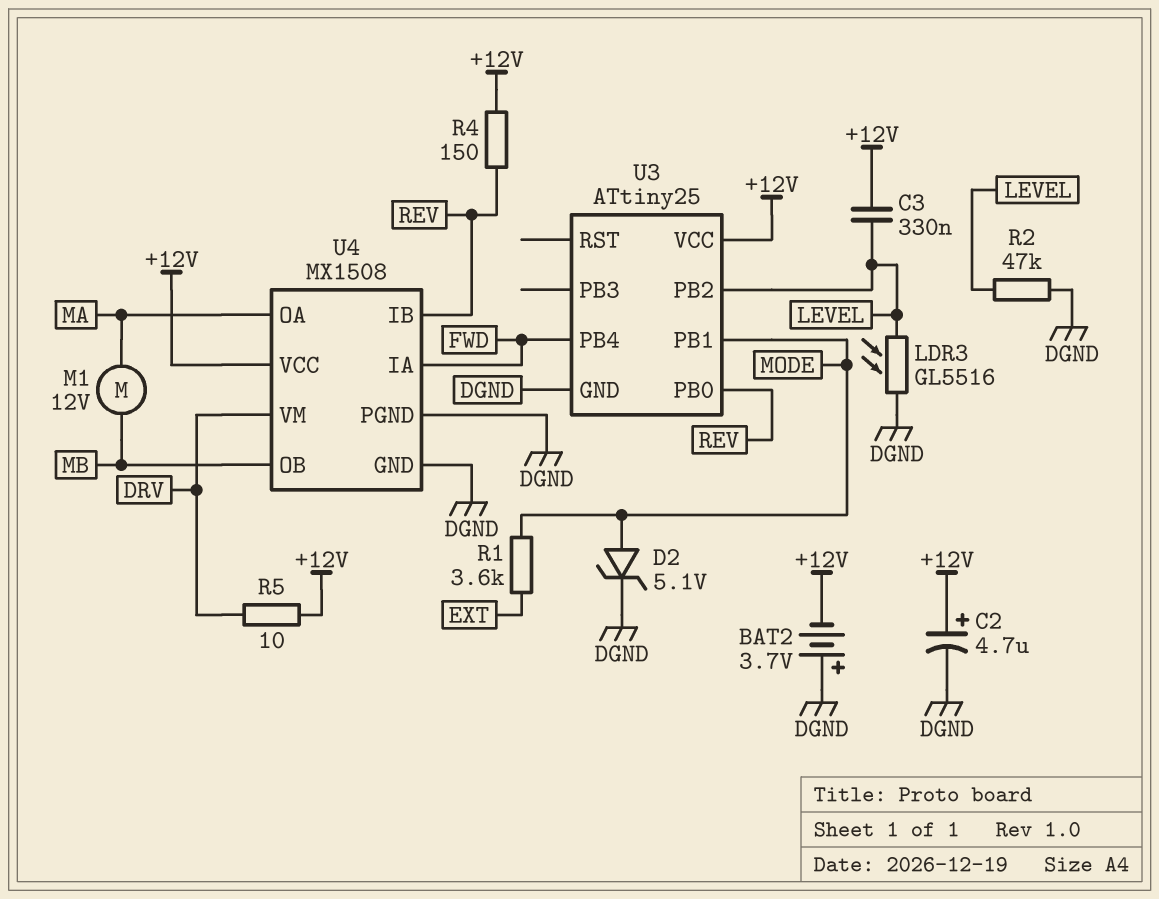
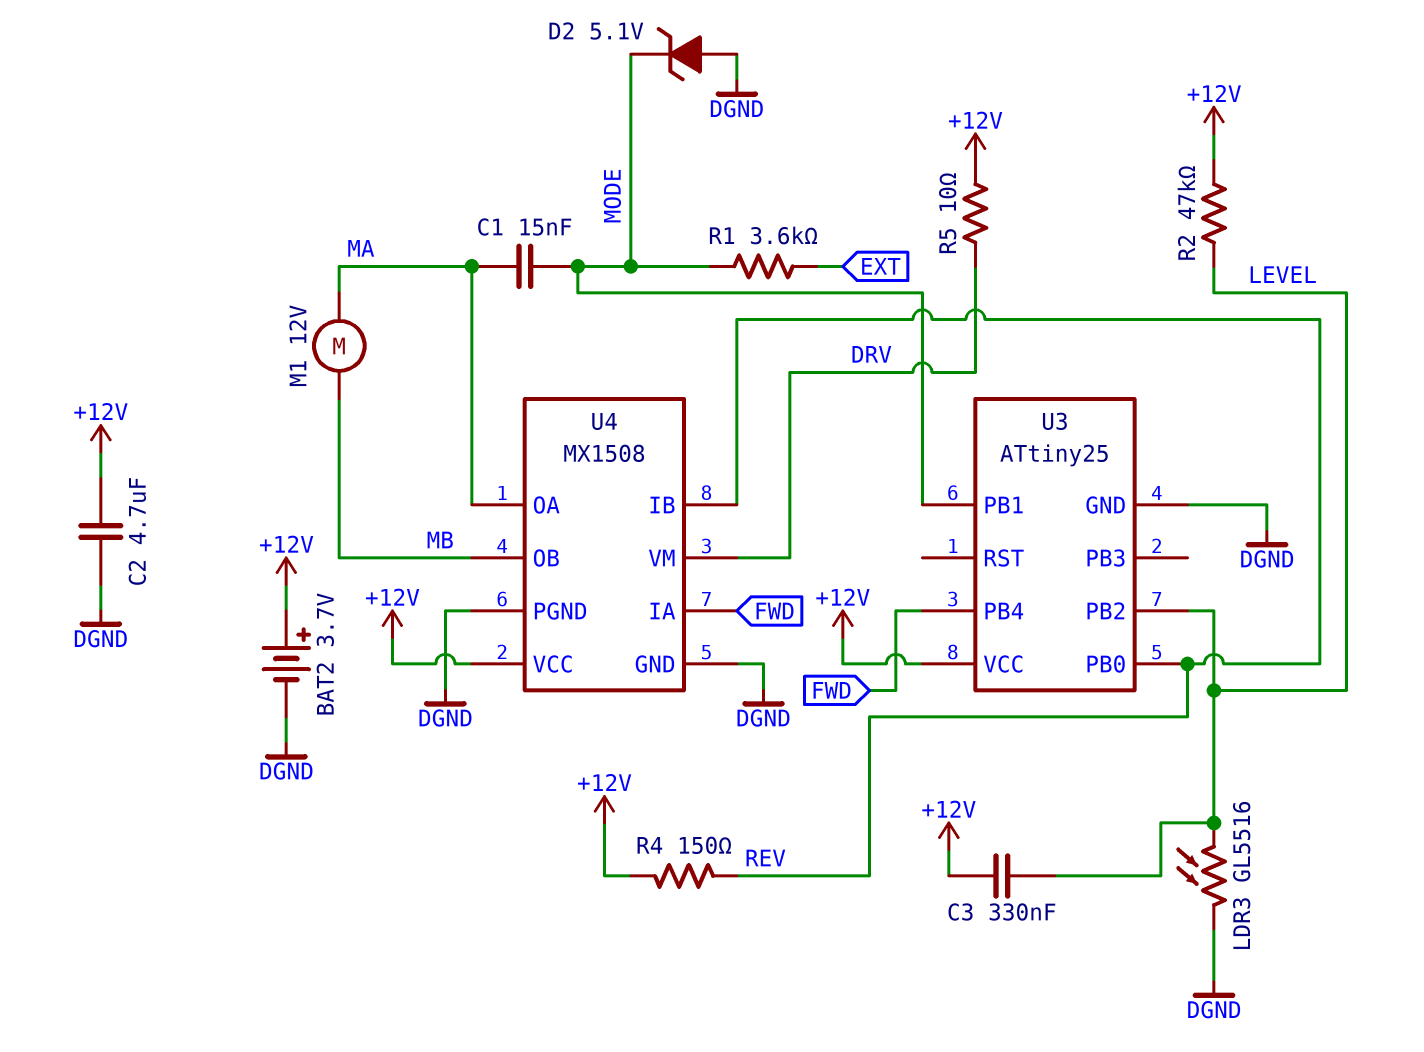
BAT2: 3.7V (plus DGND, minus +12V) -> 3.7V (plus +12V, minus DGND)
C1: none -> 15nF (MA, MODE)
C2: 4.7uF (plus +12V, minus DGND) -> 4.7uF (+12V, DGND)
D2: zener 5.1V (A MODE, K DGND) -> zener 5.1V (A DGND, K MODE)
R2: 47k (DGND, LEVEL) -> 47k (+12V, LEVEL)

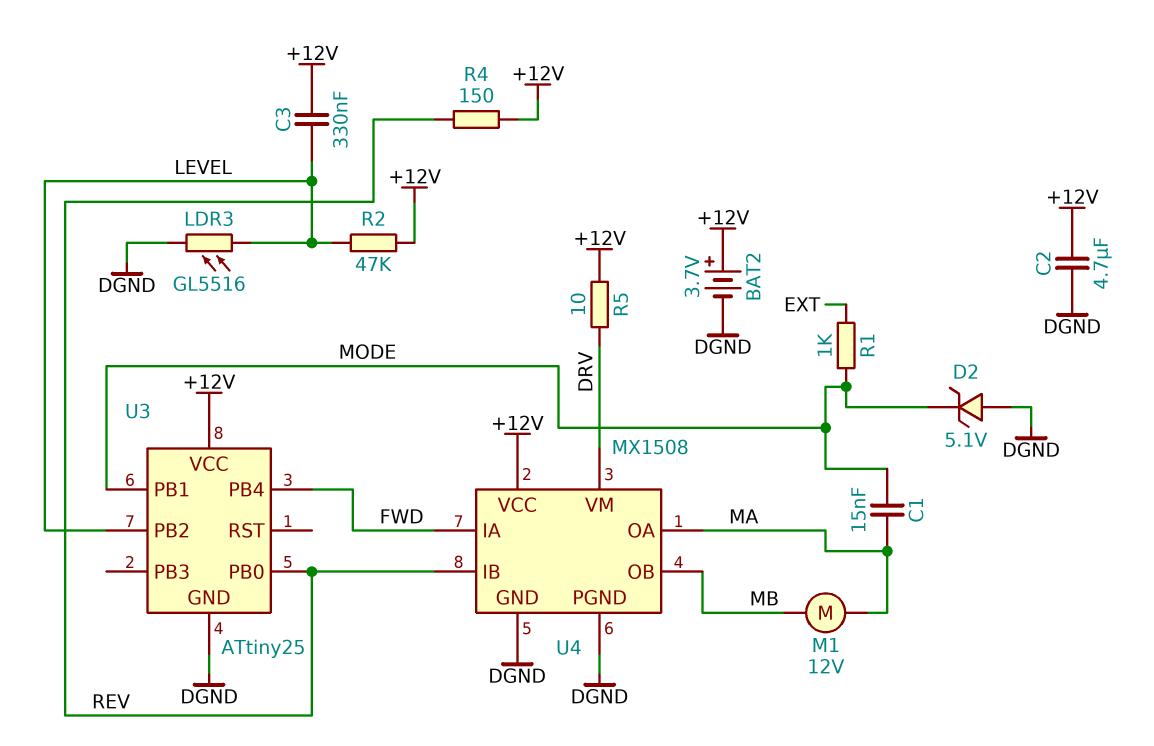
R1: 3.6k (EXT, MODE) -> 1k (EXT, MODE)

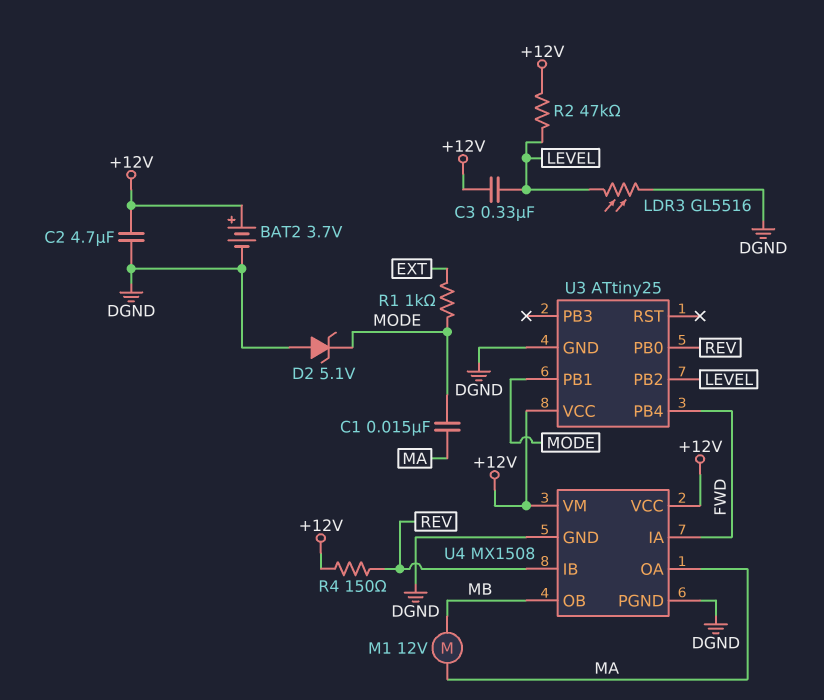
R5: 10 (+12V, DRV) -> none
U4 pin VM: DRV -> +12V

